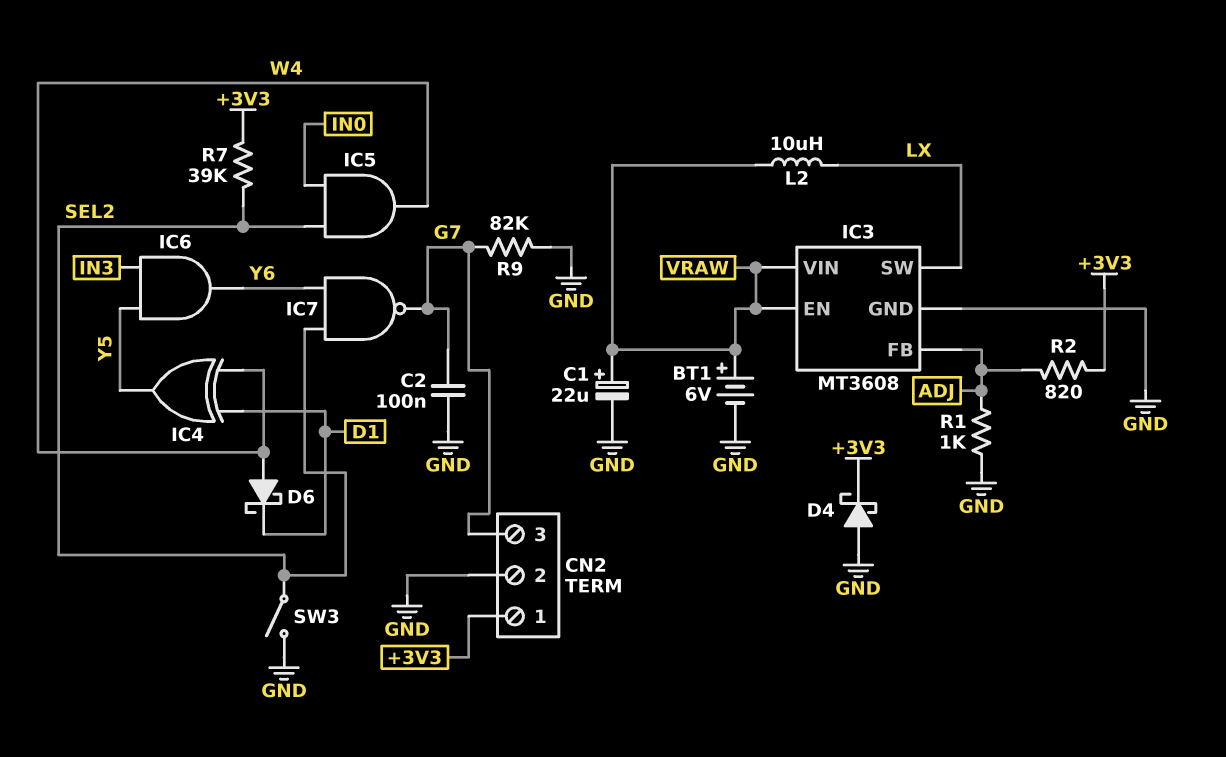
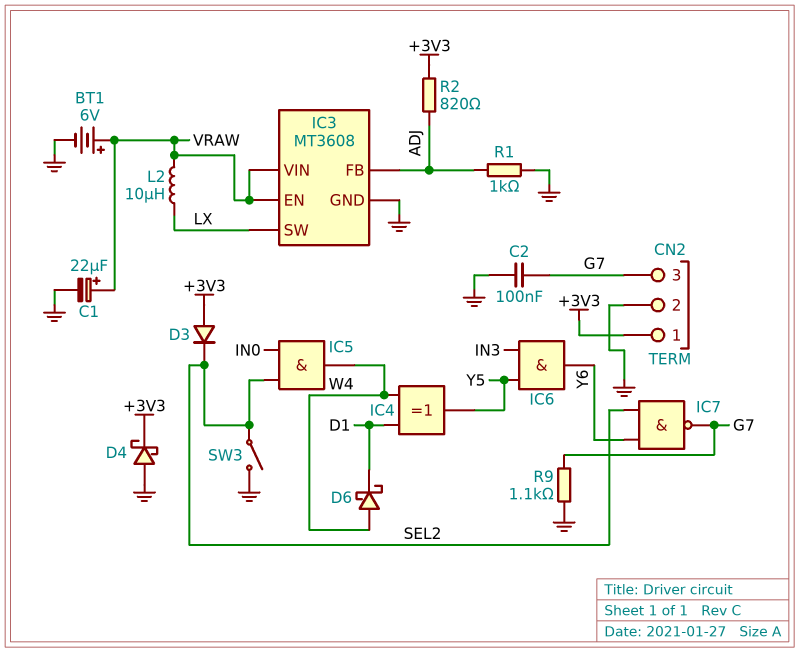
D3: none -> diode (A +3V3, K SEL2)
R7: 39k (+3V3, SEL2) -> none
R9: 82k (G7, GND) -> 1.1k (G7, GND)

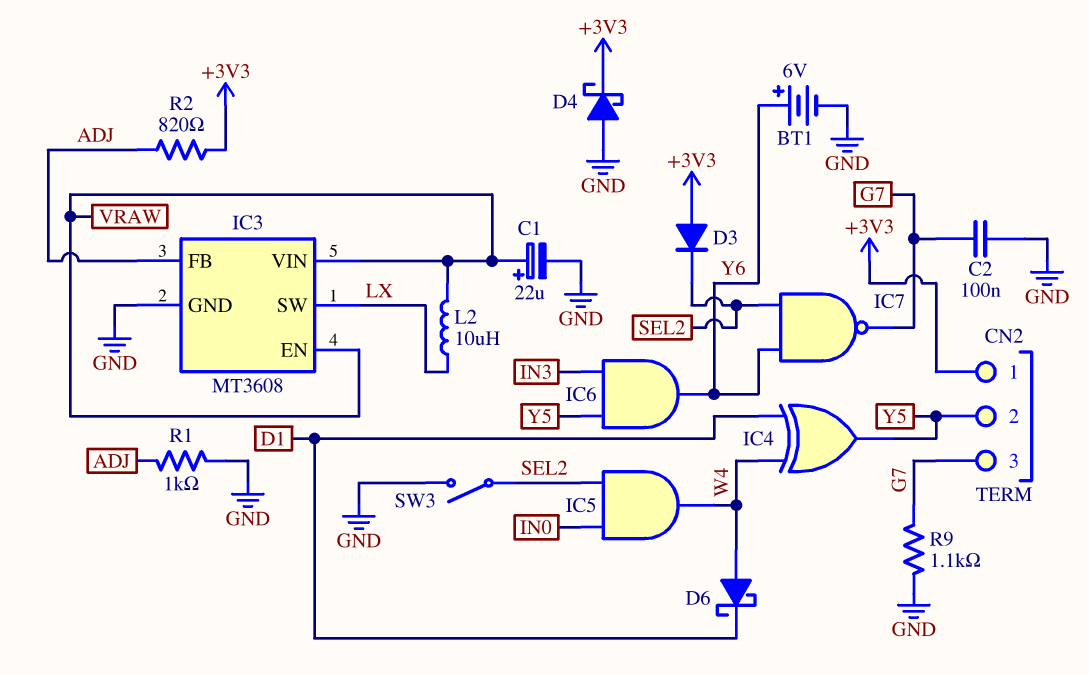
BT1: 6V (plus VRAW, minus GND) -> 6V (plus Y6, minus GND)
CN2 pin 2: GND -> Y5

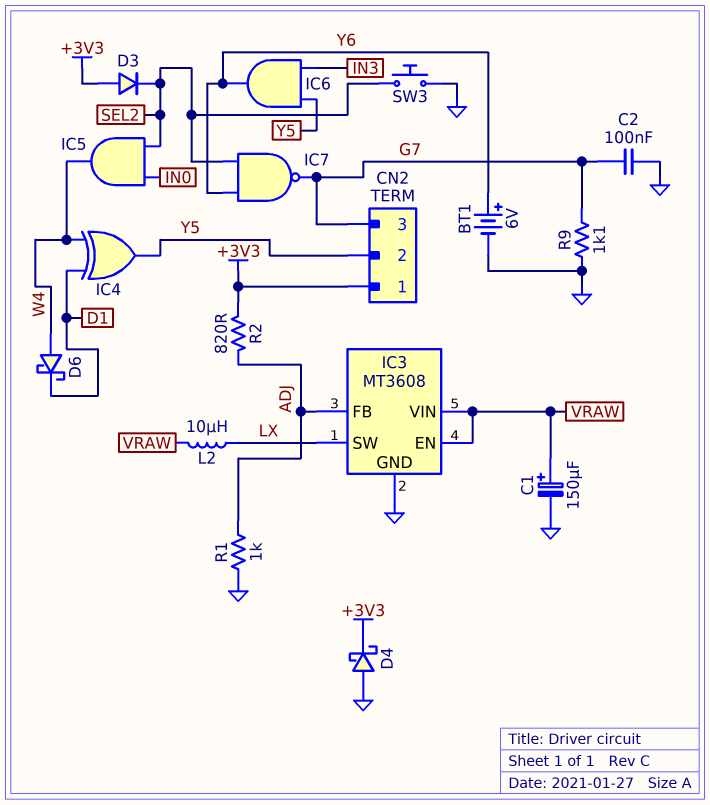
C1: 22uF (plus VRAW, minus GND) -> 150uF (plus VRAW, minus GND)
SW3: switch (GND, SEL2) -> button (GND, SEL2)

